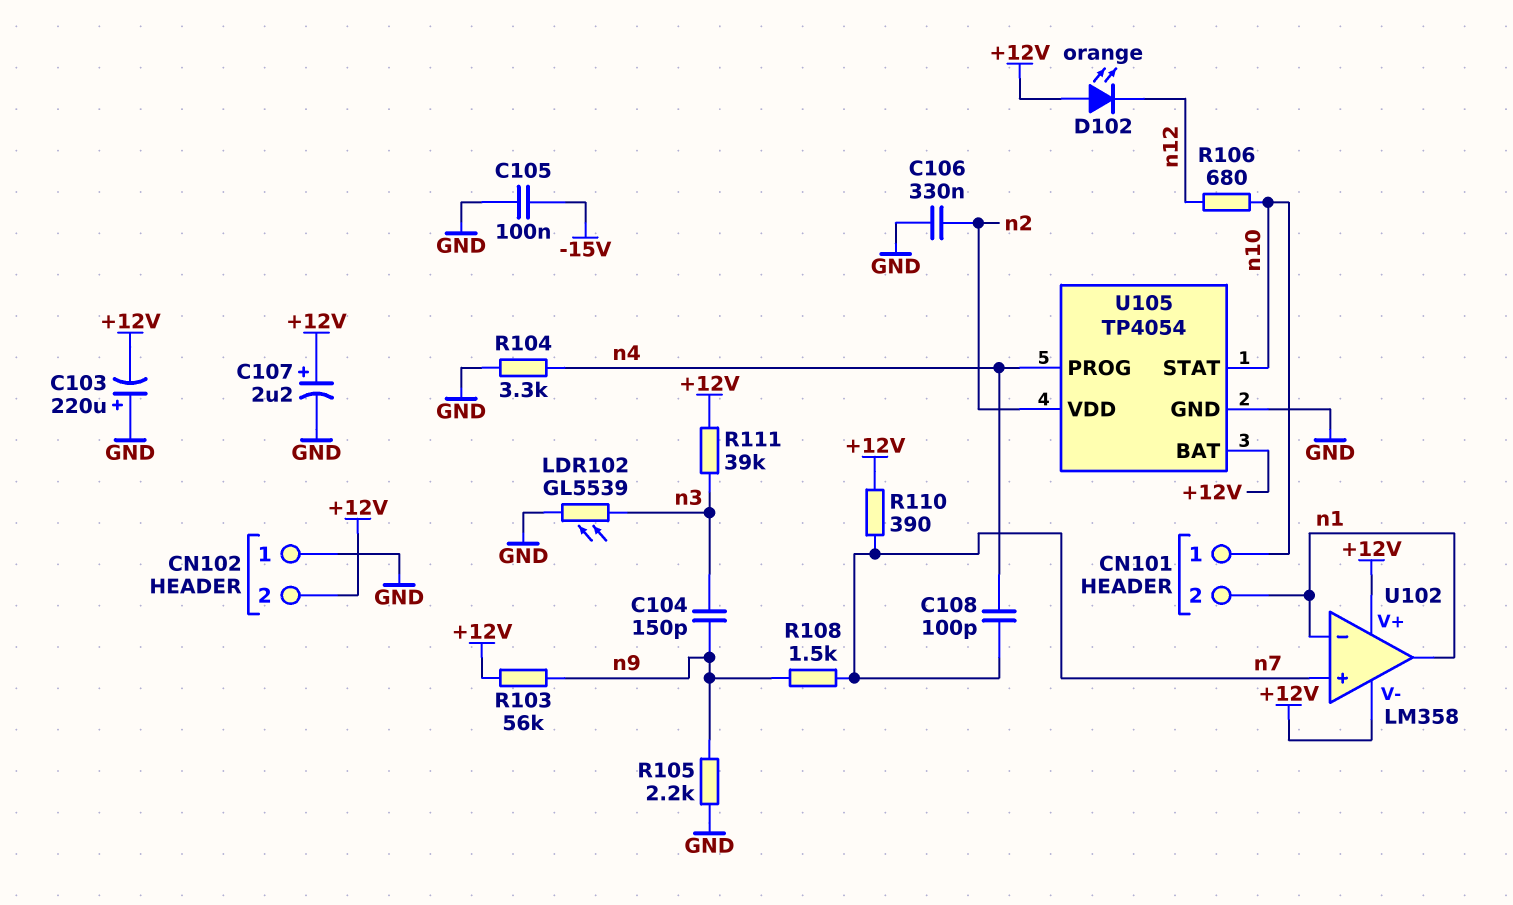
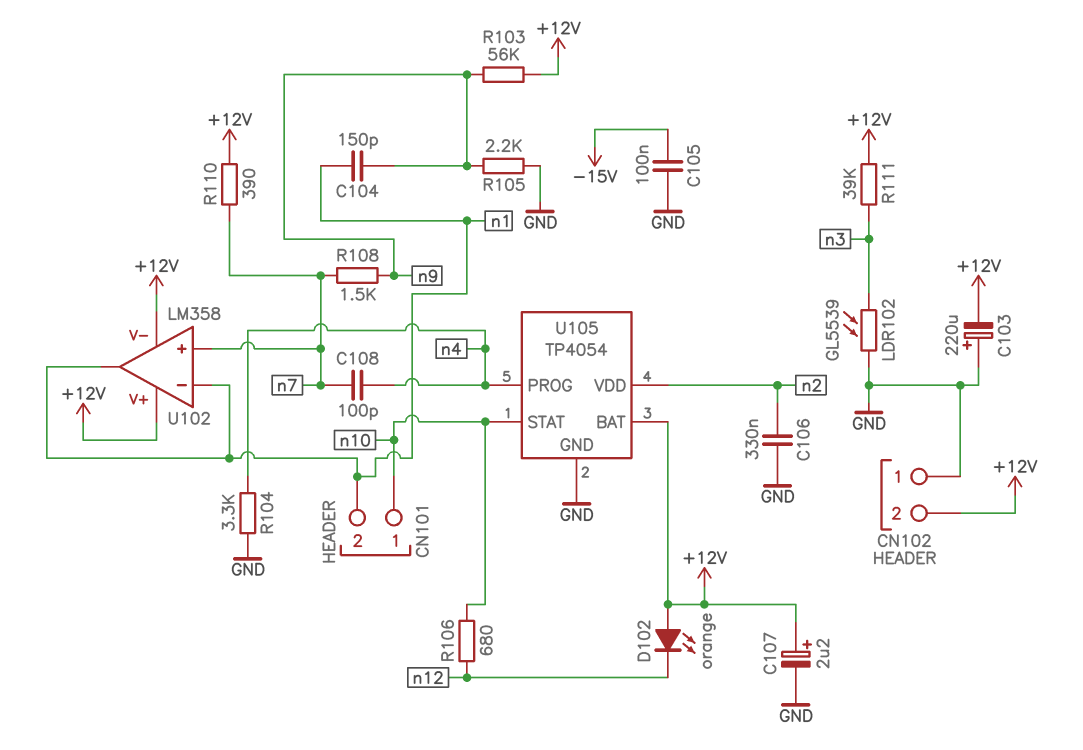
C104: 150pF (n3, n9) -> 150pF (n1, n9)

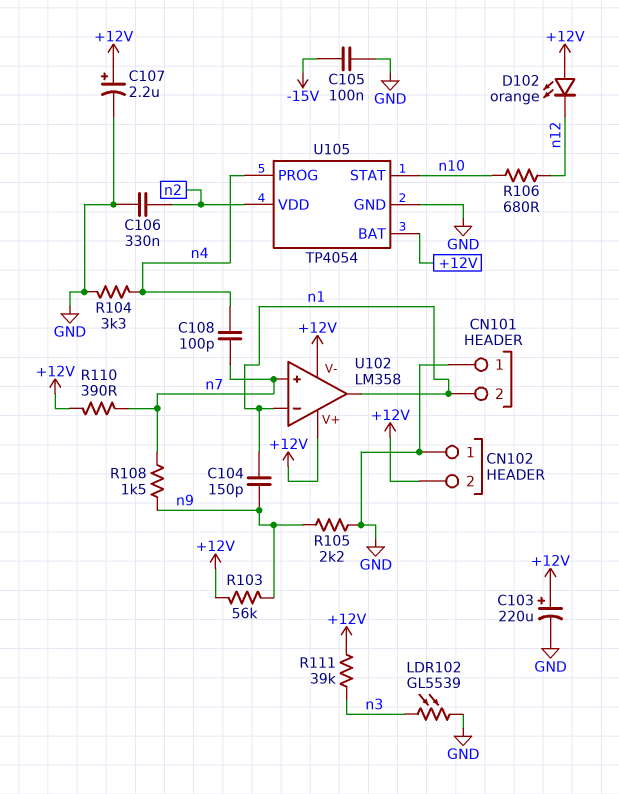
C103: 220uF (plus GND, minus +12V) -> 220uF (plus +12V, minus GND)
CN101 pin 1: n10 -> GND

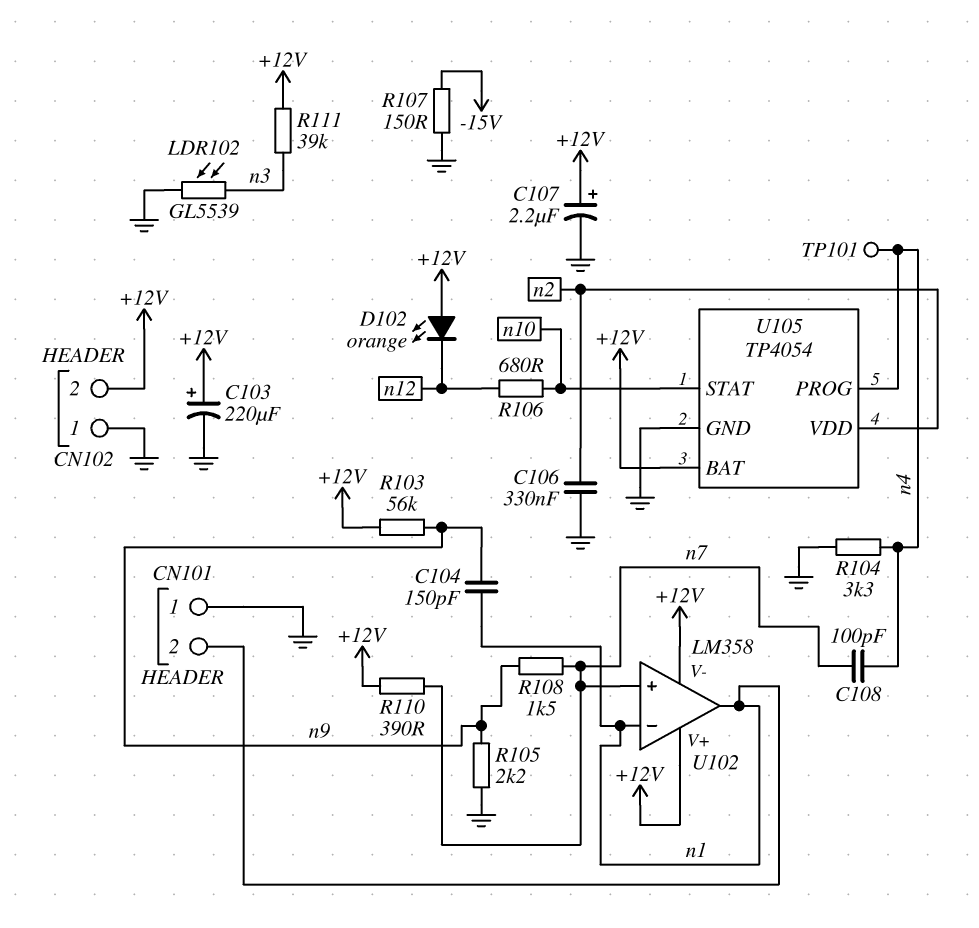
C105: 100nF (-15V, GND) -> none
R107: none -> 150 (-15V, GND)
TP101: none -> test point (n4)

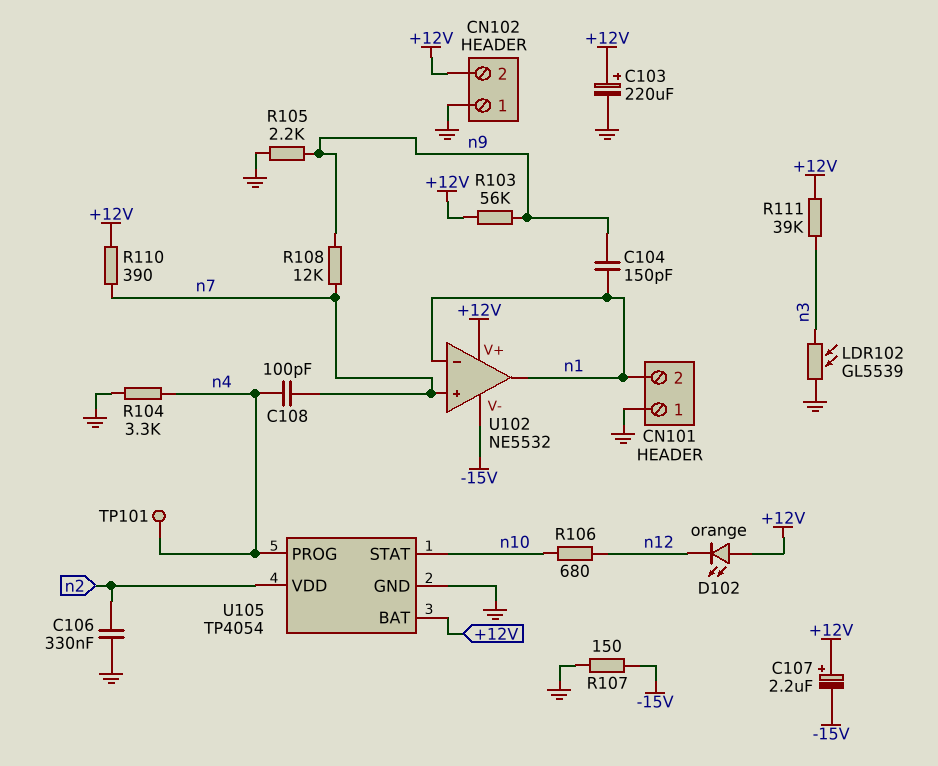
C107: 2.2uF (plus +12V, minus GND) -> 2.2uF (plus +12V, minus -15V)
R108: 1.5k (n7, n9) -> 12k (n7, n9)
U102: LM358 -> NE5532
U102 pin V-: +12V -> -15V

